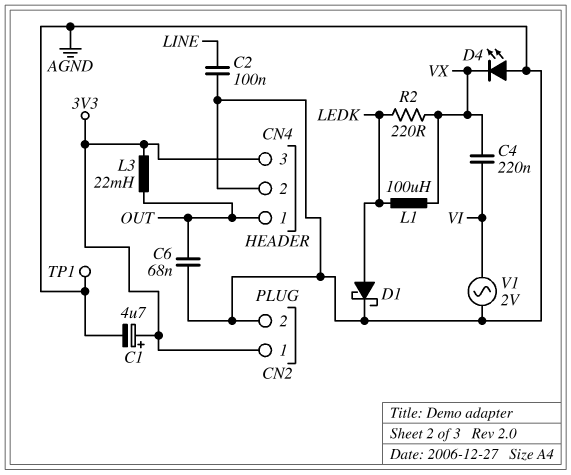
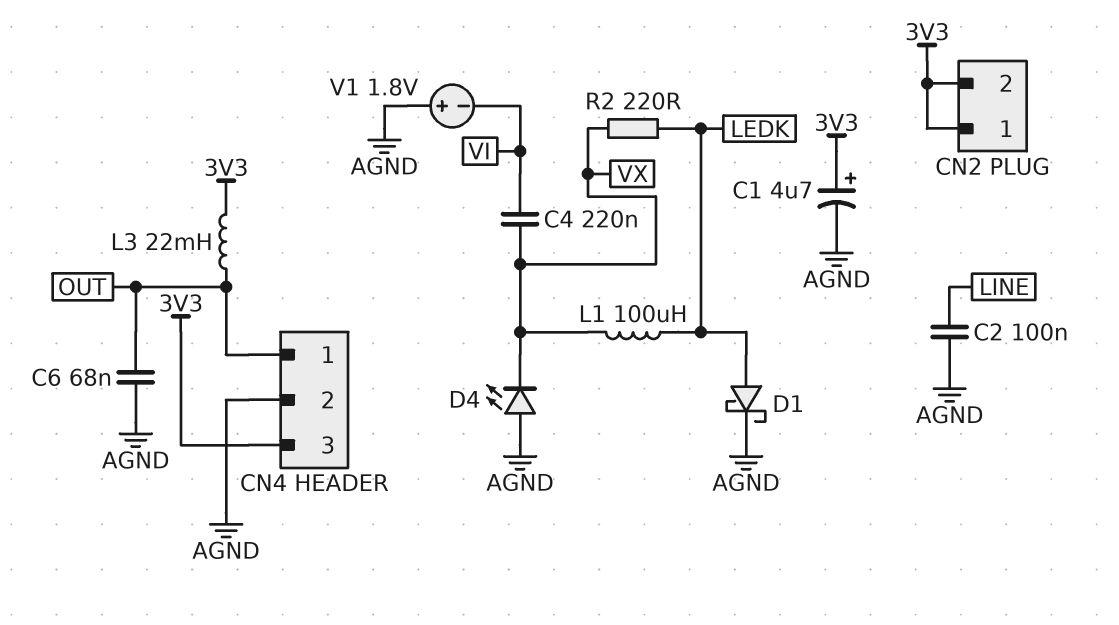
CN2 pin 2: AGND -> 3V3
TP1: test point (AGND) -> none
V1: AC 2V (AGND, VI) -> 1.8V (plus AGND, minus VI)

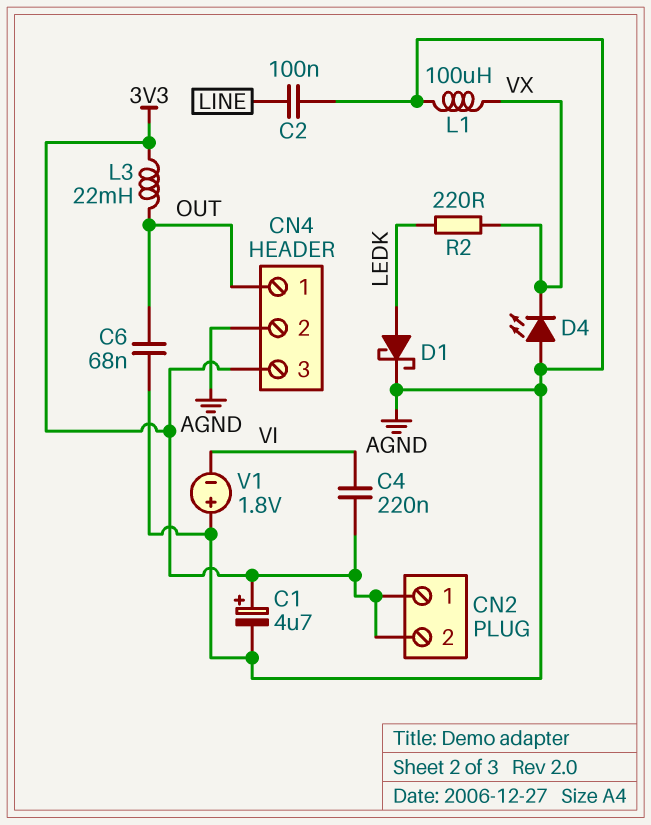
C4: 220nF (VI, VX) -> 220nF (3V3, VI)
L1: 100uH (LEDK, VX) -> 100uH (AGND, VX)

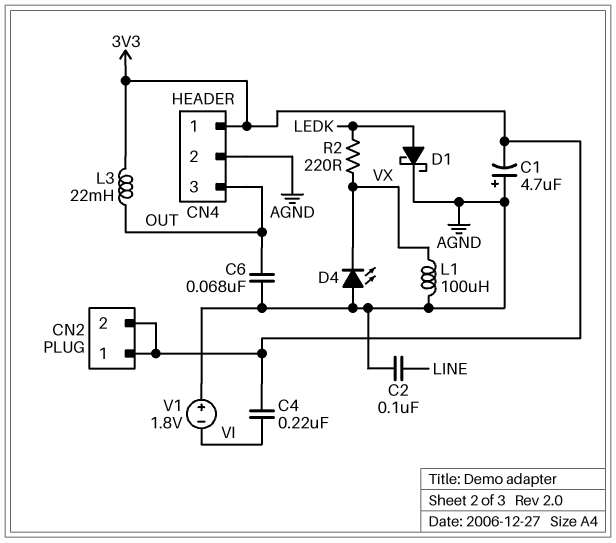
C1: 4.7uF (plus 3V3, minus AGND) -> 4.7uF (plus AGND, minus 3V3)
CN4 pin 1: OUT -> 3V3
CN4 pin 3: 3V3 -> OUT

